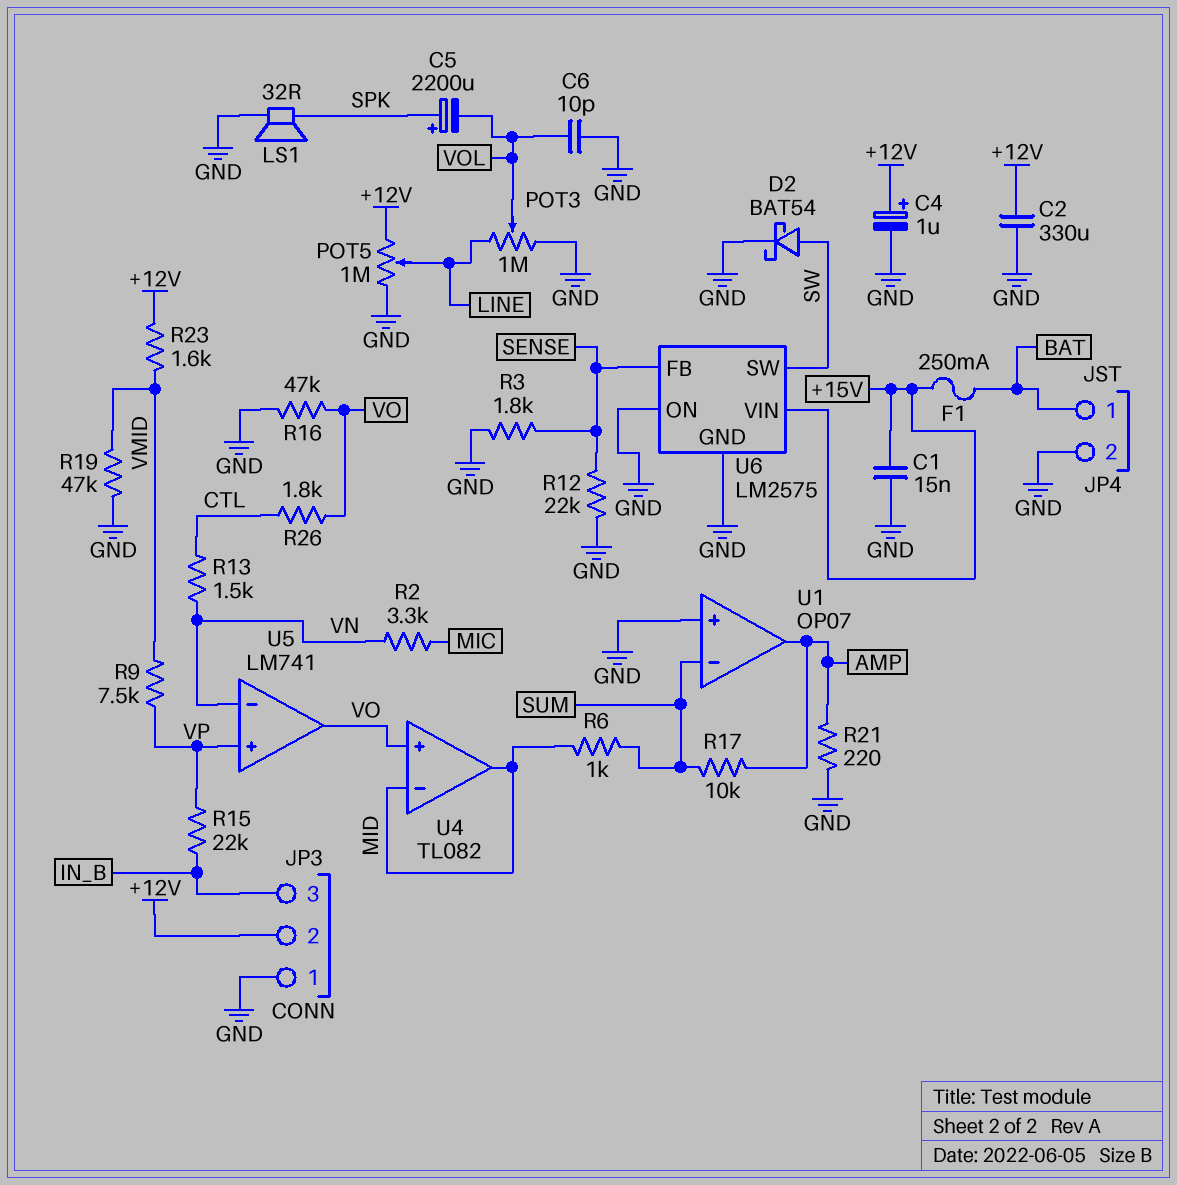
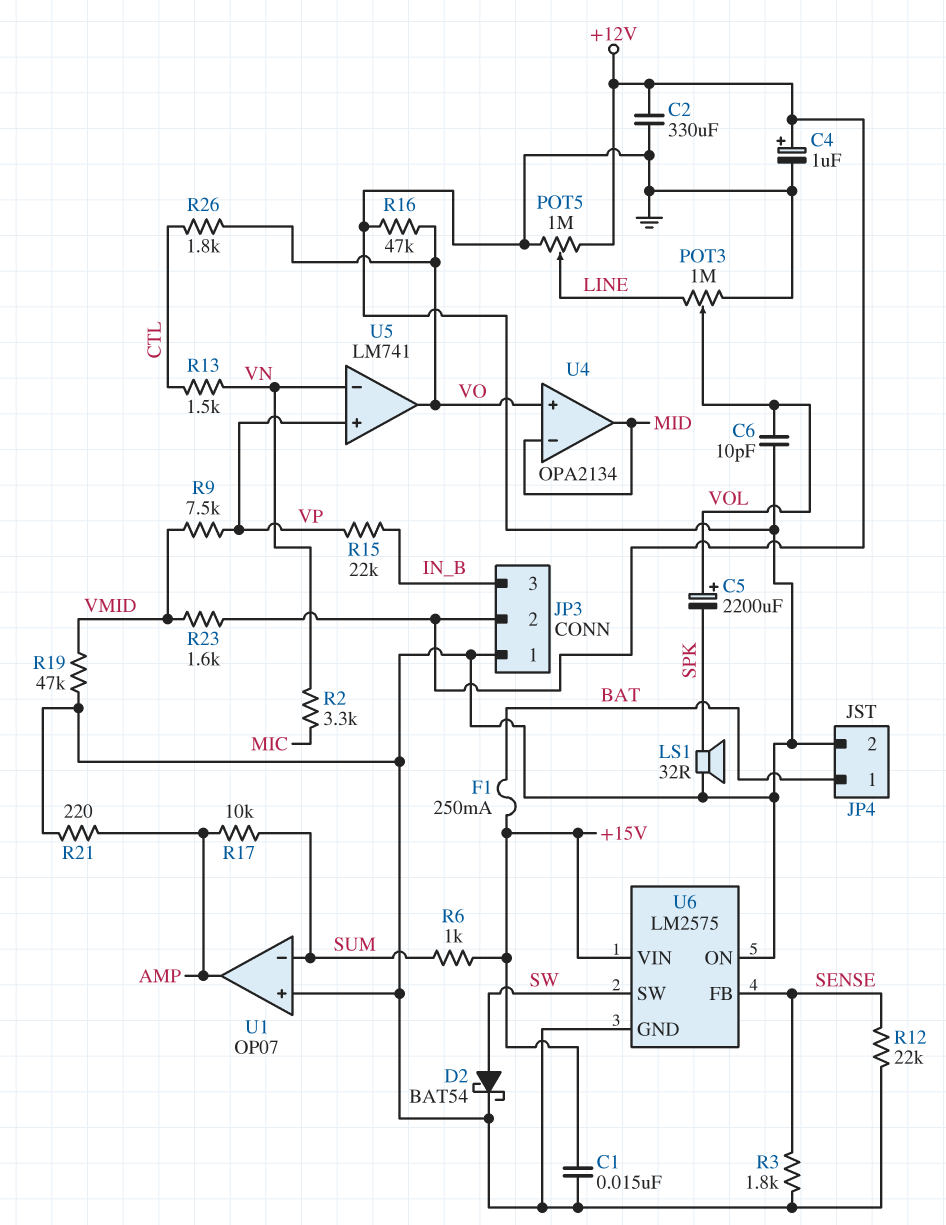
C5: 2200uF (plus SPK, minus VOL) -> 2200uF (plus VOL, minus SPK)
R6: 1k (MID, SUM) -> 1k (+15V, SUM)
U4: TL082 -> OPA2134

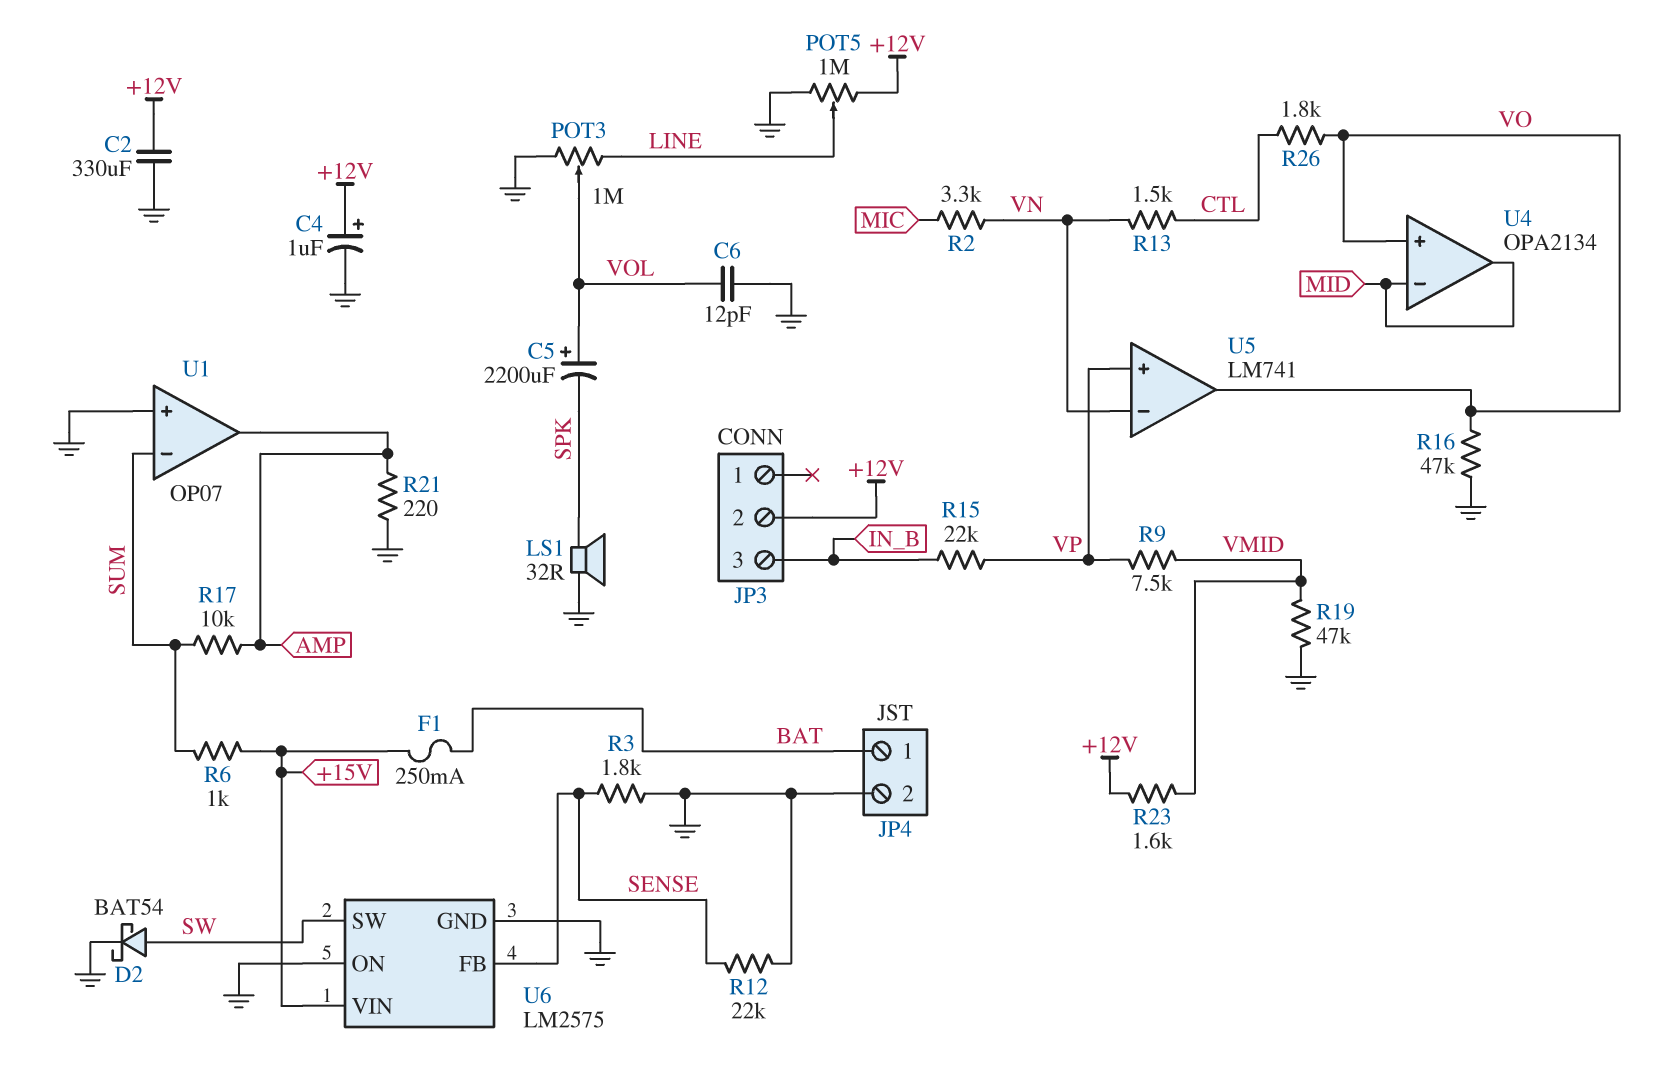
C1: 15nF (+15V, GND) -> none
C6: 10pF (GND, VOL) -> 12pF (GND, VOL)
JP3 pin 1: GND -> none

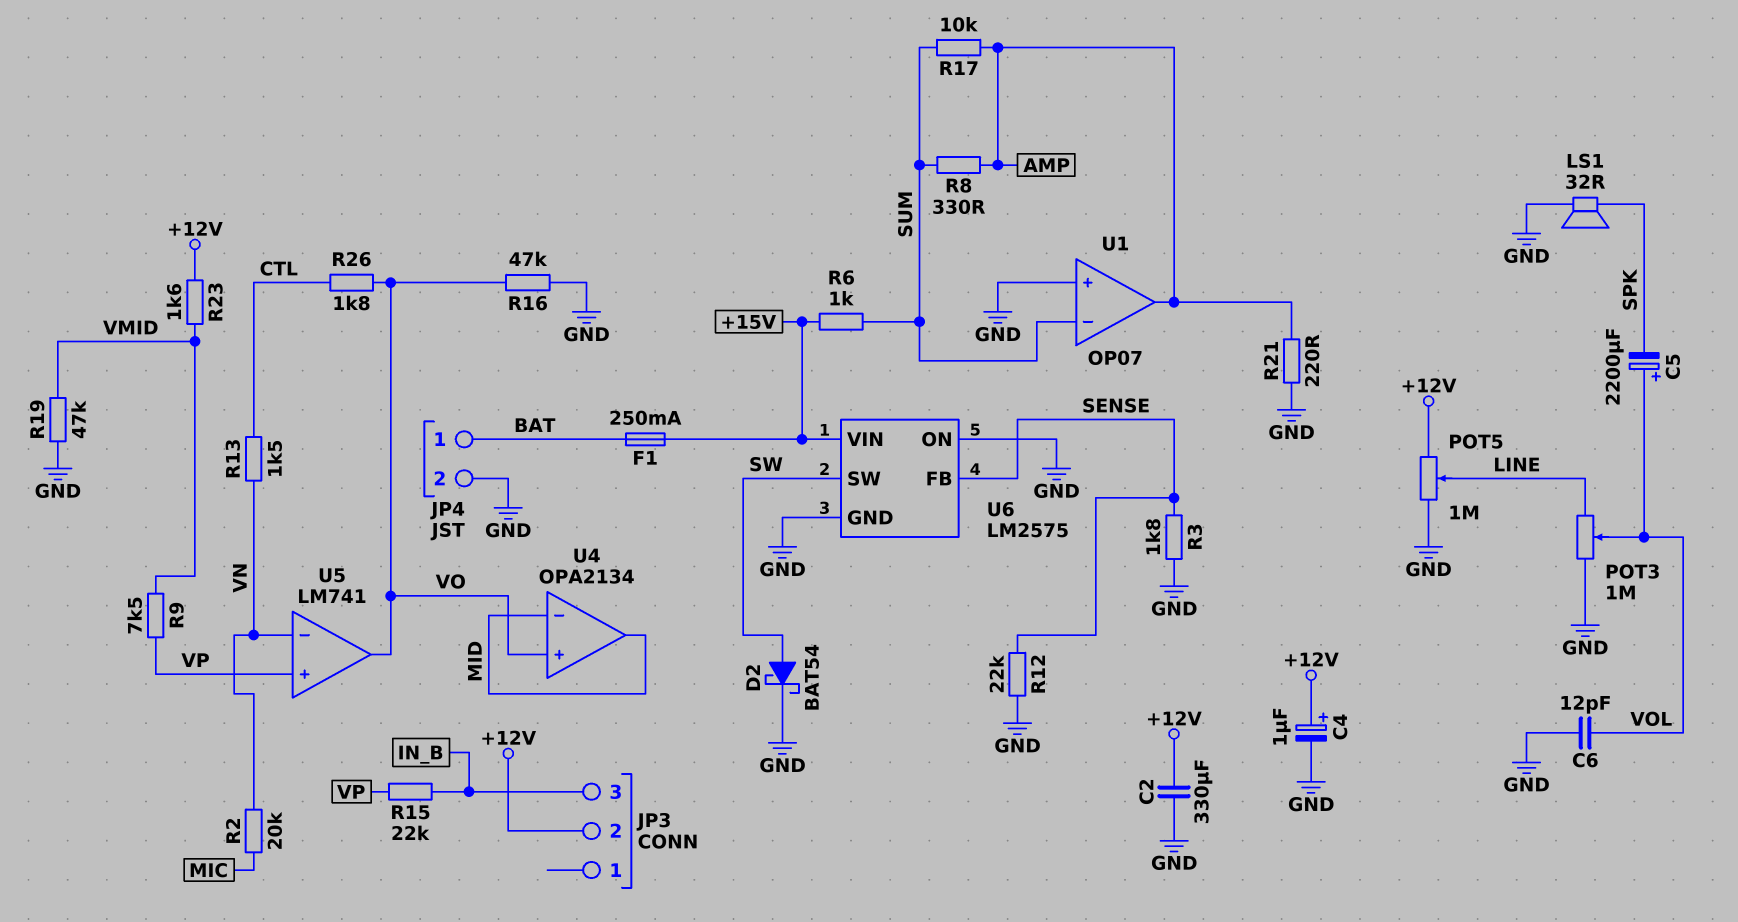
R2: 3.3k (MIC, VN) -> 20k (MIC, VN)
R8: none -> 330 (AMP, SUM)

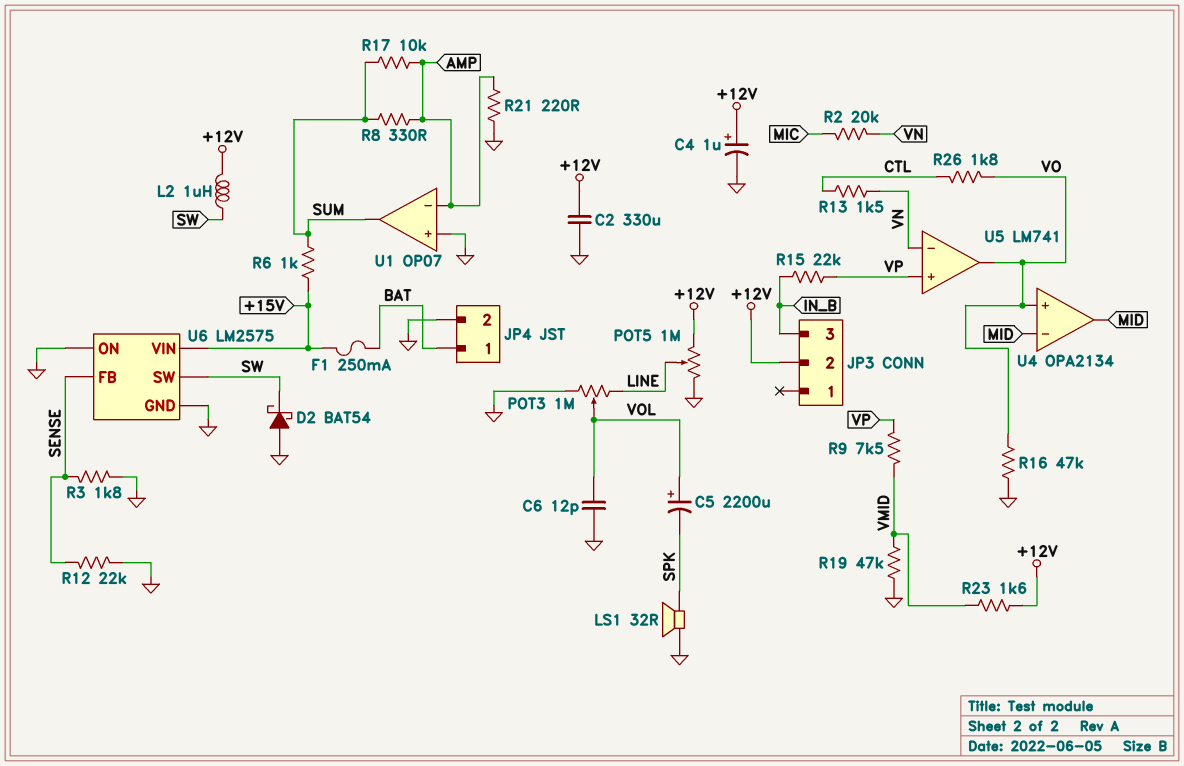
D2: schottky BAT54 (A SW, K GND) -> schottky BAT54 (A GND, K SW)
L2: none -> 1uH (+12V, SW)
U1 pin in-: SUM -> AMP
U1 pin out: AMP -> SUM

